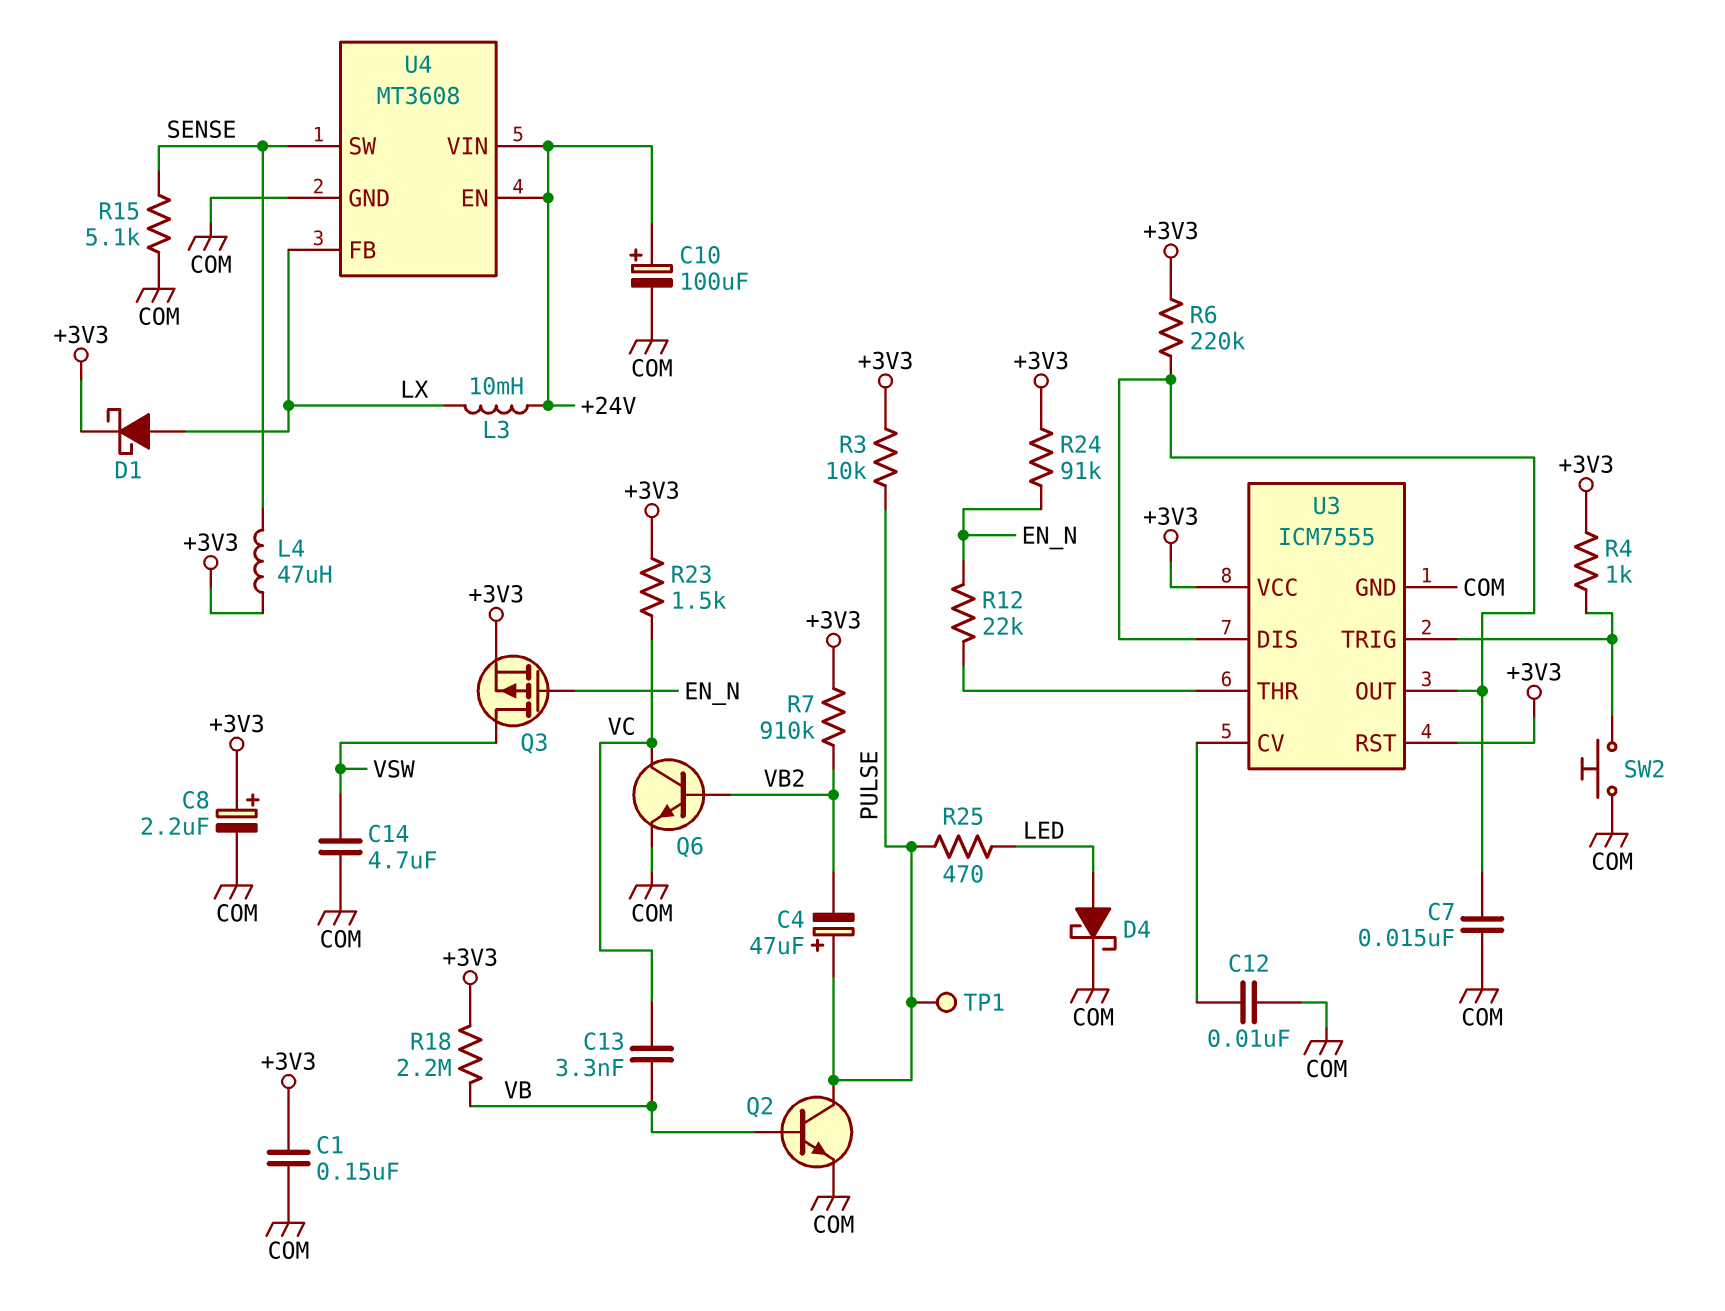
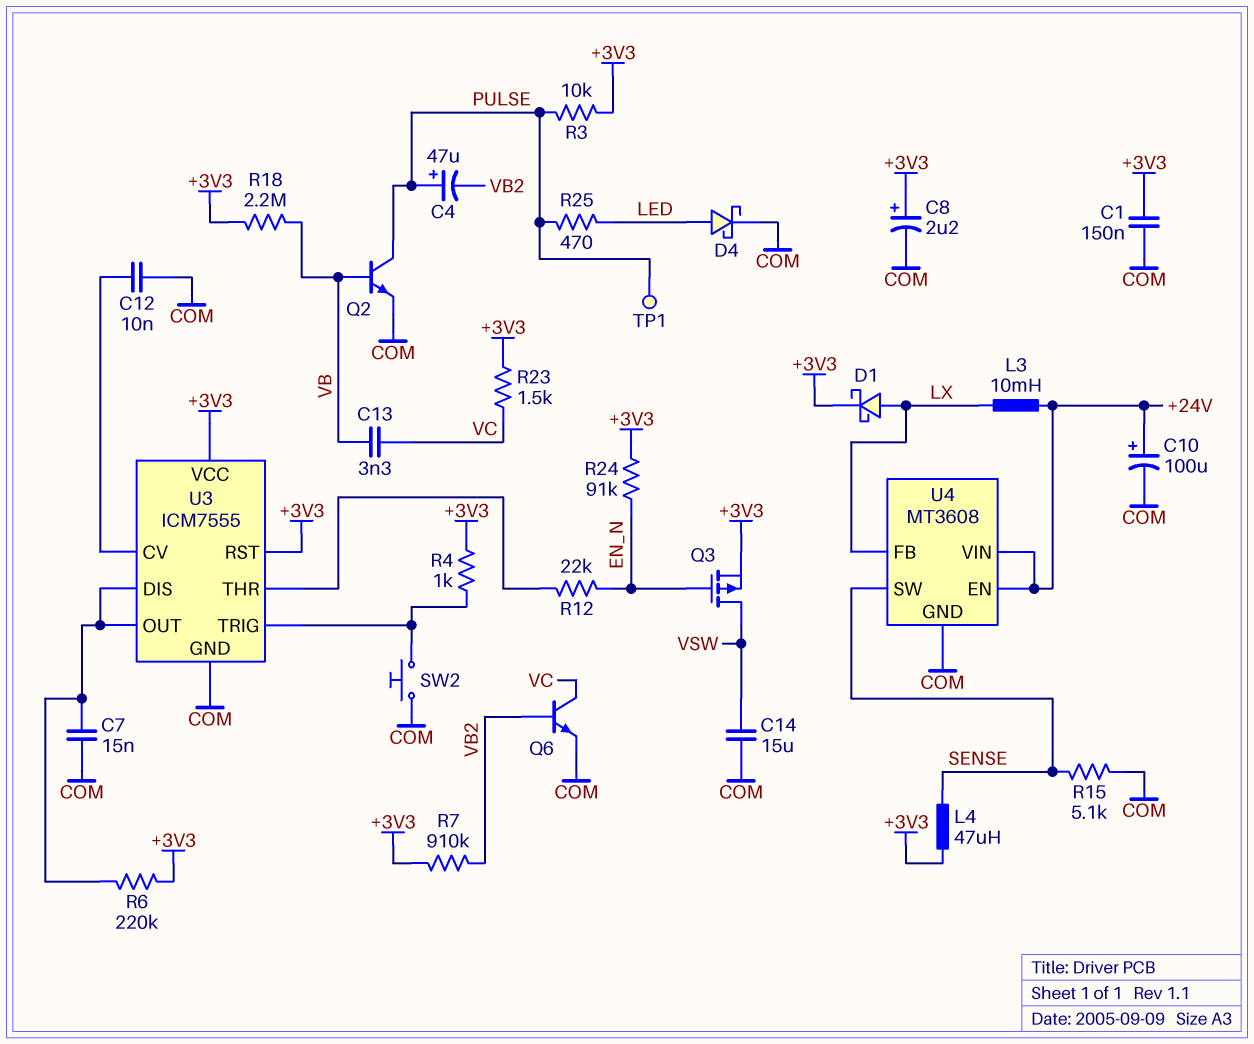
C14: 4.7uF (COM, VSW) -> 15uF (COM, VSW)

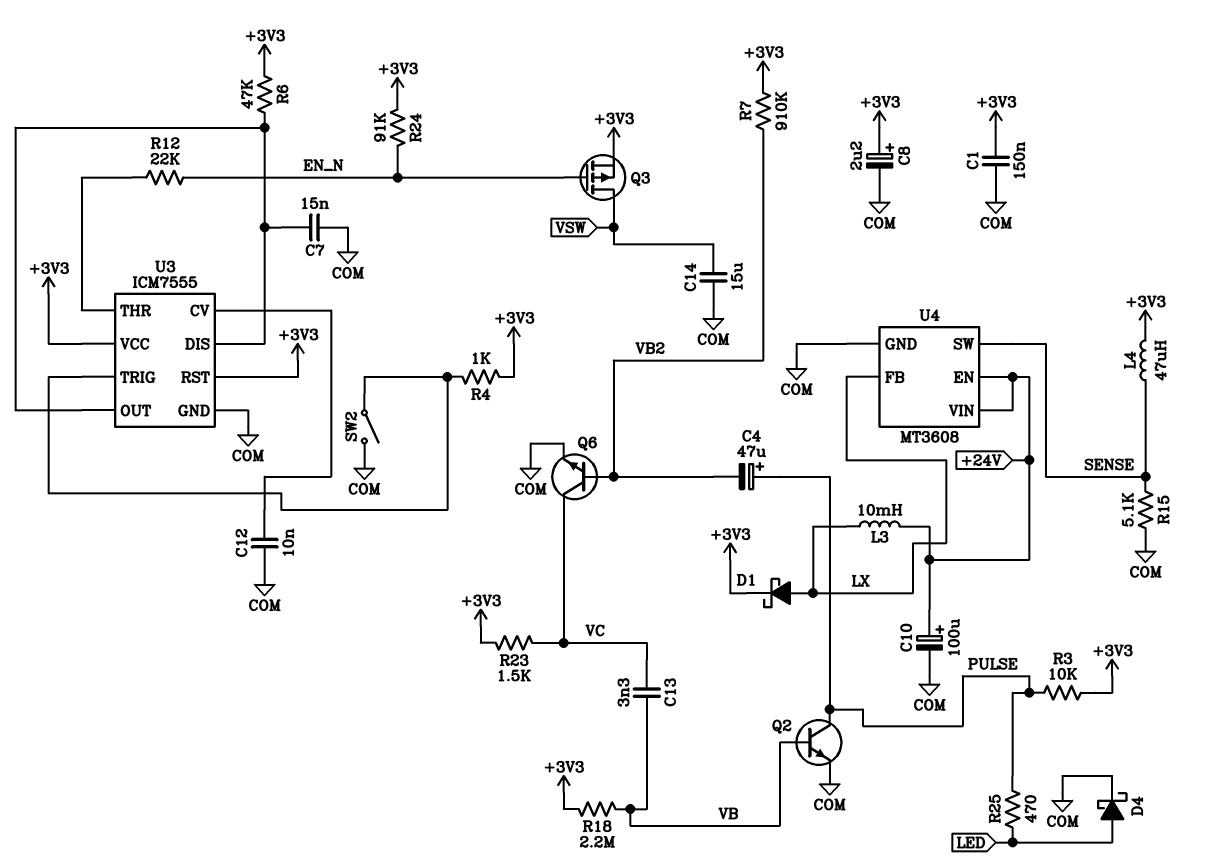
R6: 220k (+3V3, U3/DIS) -> 47k (+3V3, U3/DIS)
SW2: button (COM, U3/TRIG) -> switch (COM, U3/TRIG)
TP1: test point (PULSE) -> none

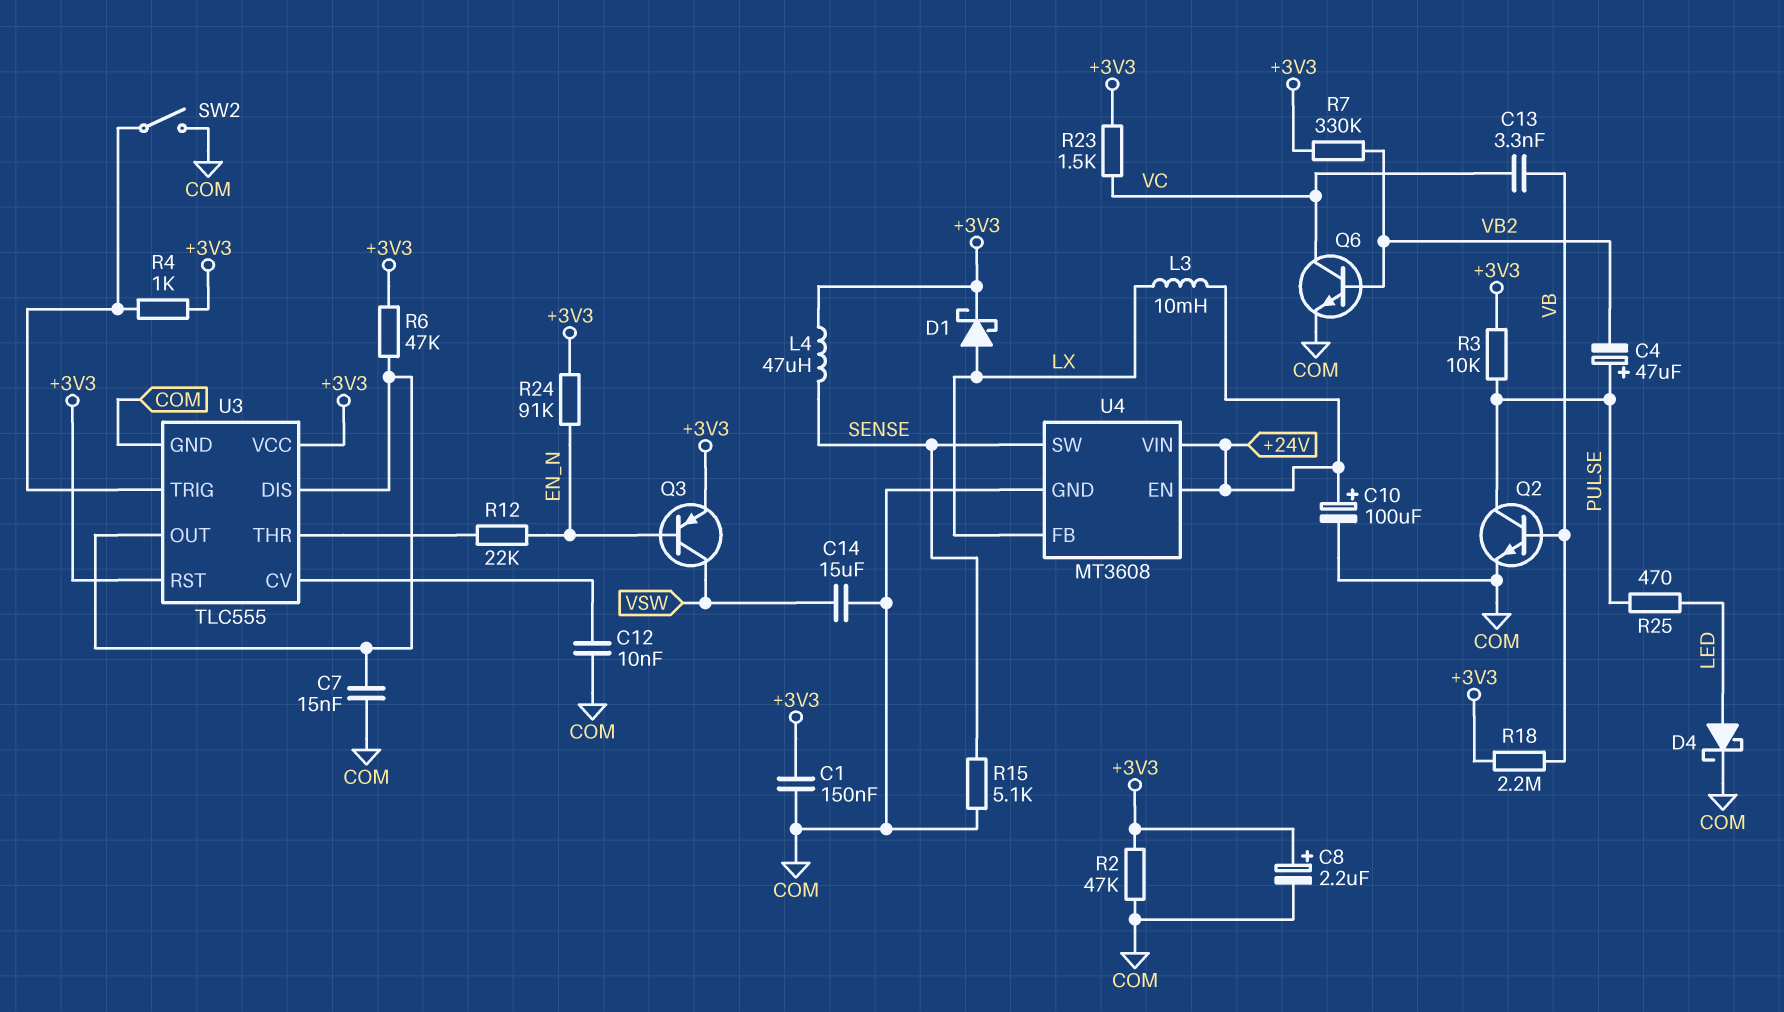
Q3: PMOS (G EN_N, D VSW, S +3V3) -> PNP (B EN_N, C VSW, E +3V3)
R2: none -> 47k (+3V3, COM)
R7: 910k (+3V3, VB2) -> 330k (+3V3, VB2)
U3: ICM7555 -> TLC555

